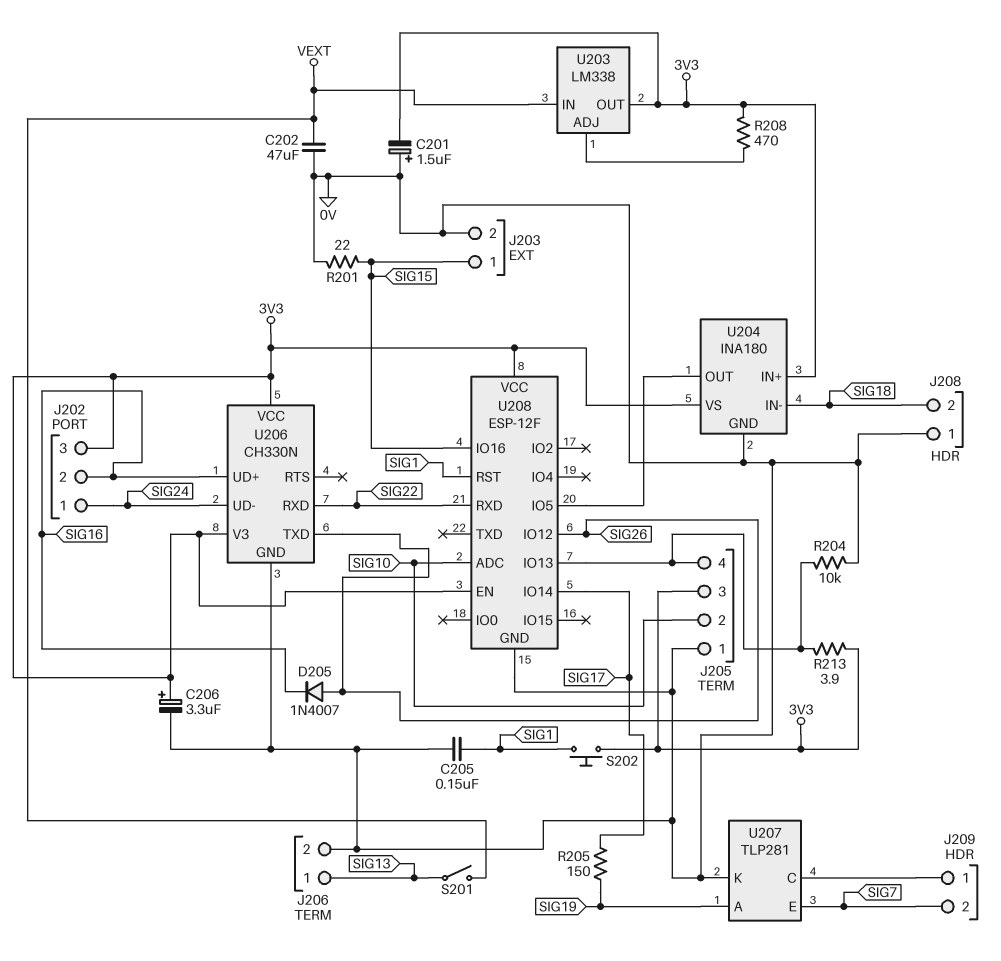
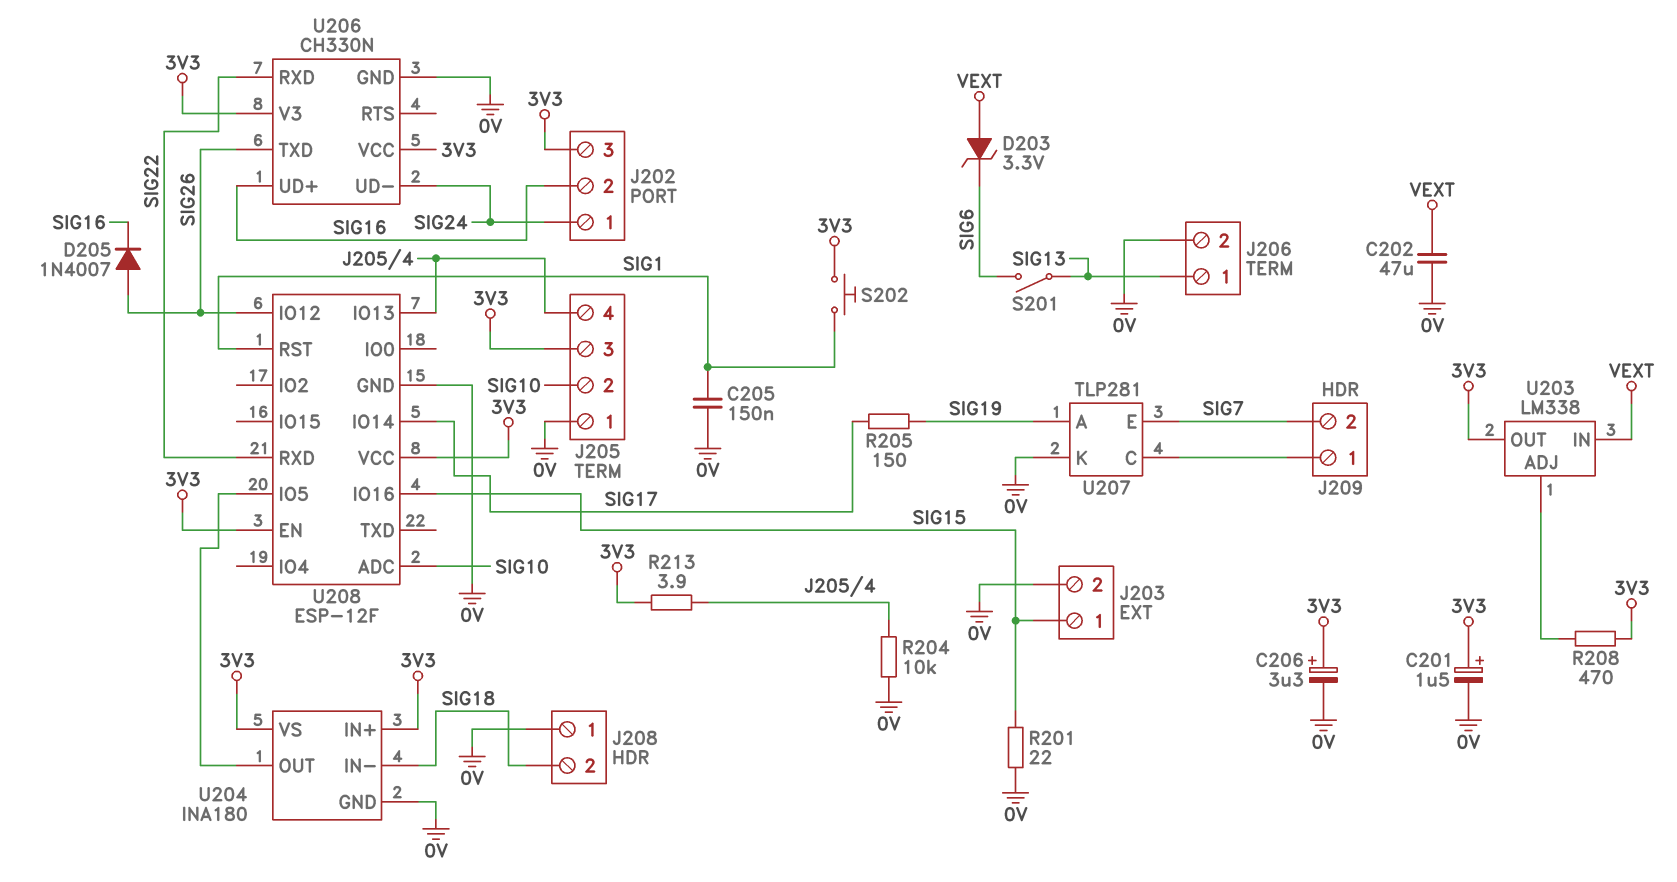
C201: 1.5uF (plus 0V, minus 3V3) -> 1.5uF (plus 3V3, minus 0V)
D203: none -> zener 3.3V (A VEXT, K SIG6)
S201: switch (SIG13, VEXT) -> switch (SIG6, SIG13)

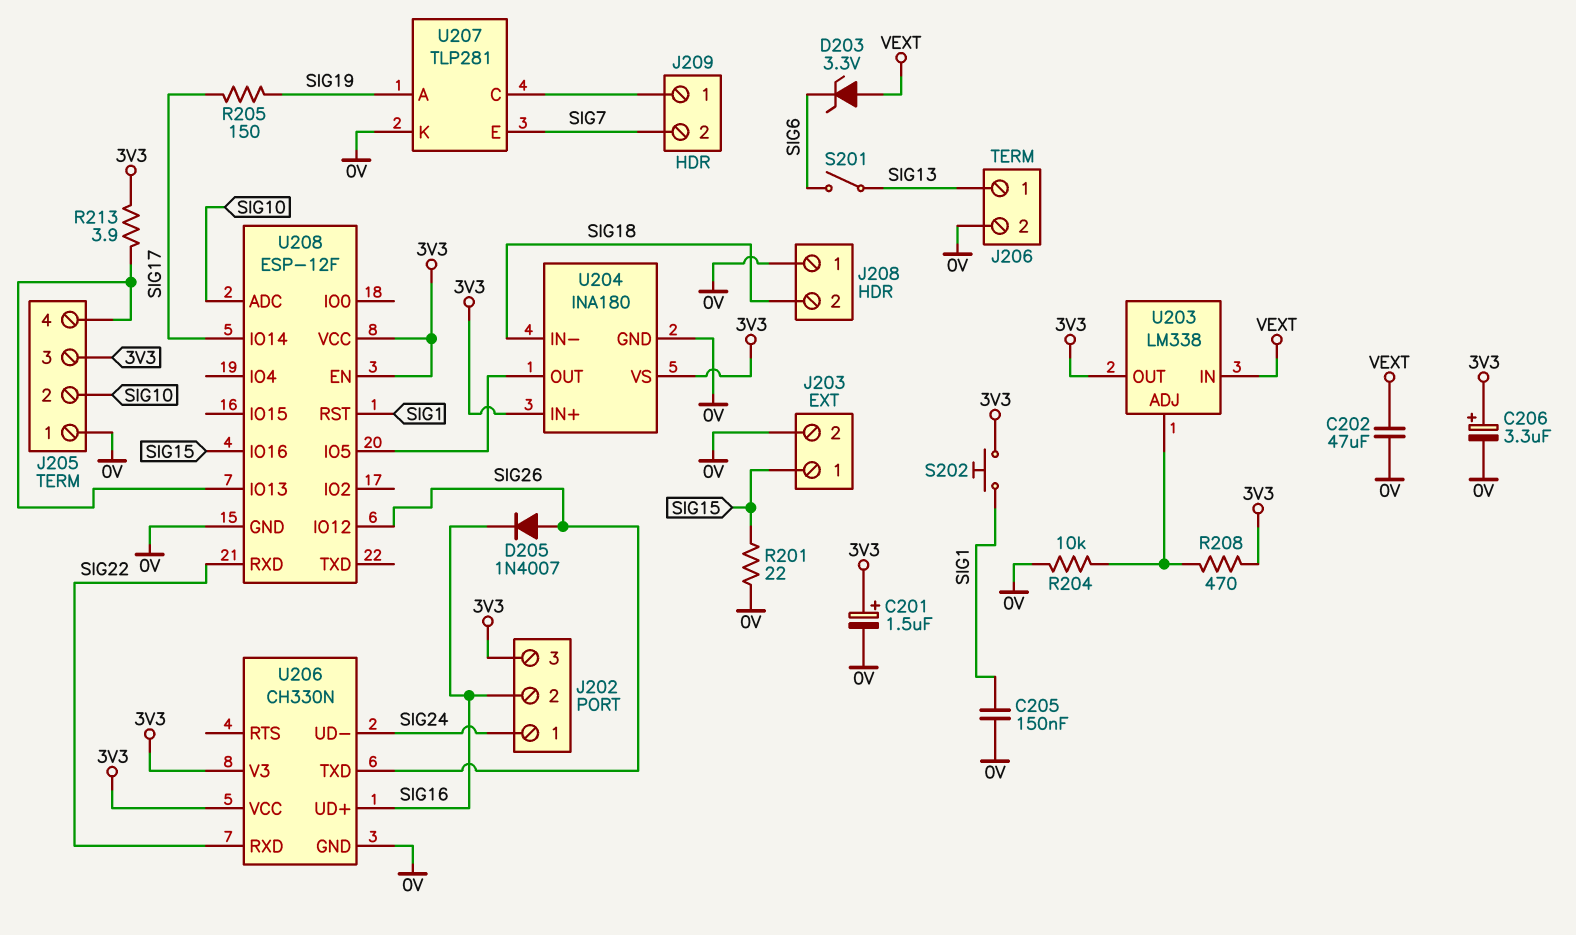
R204: 10k (0V, J205/4) -> 10k (0V, U203/ADJ)

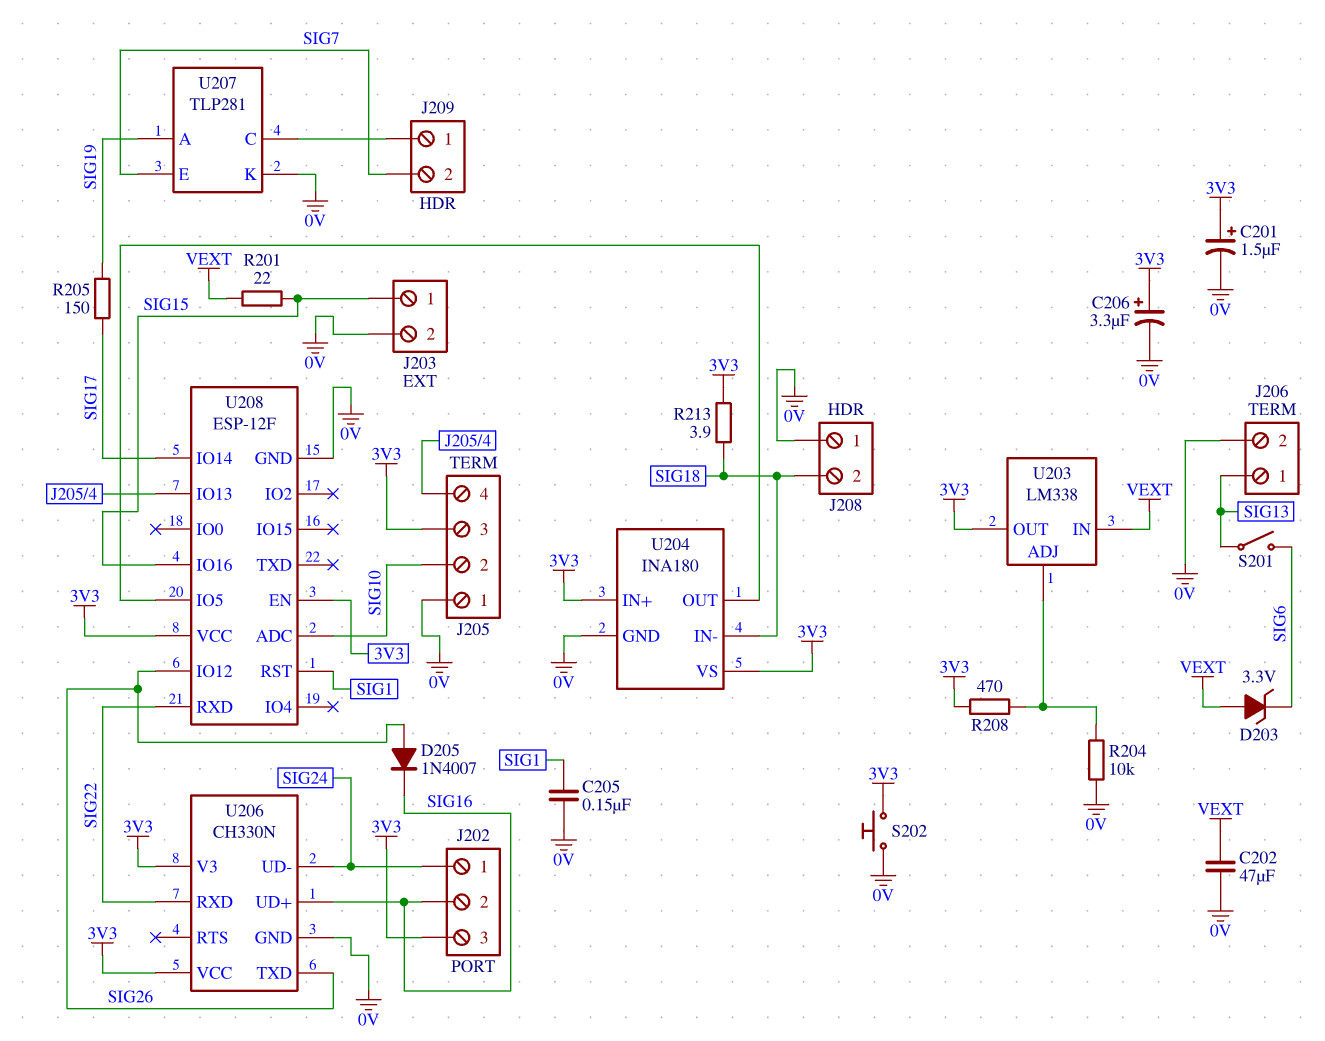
R201: 22 (0V, SIG15) -> 22 (SIG15, VEXT)
R213: 3.9 (3V3, J205/4) -> 3.9 (3V3, SIG18)
S202: button (3V3, SIG1) -> button (0V, 3V3)

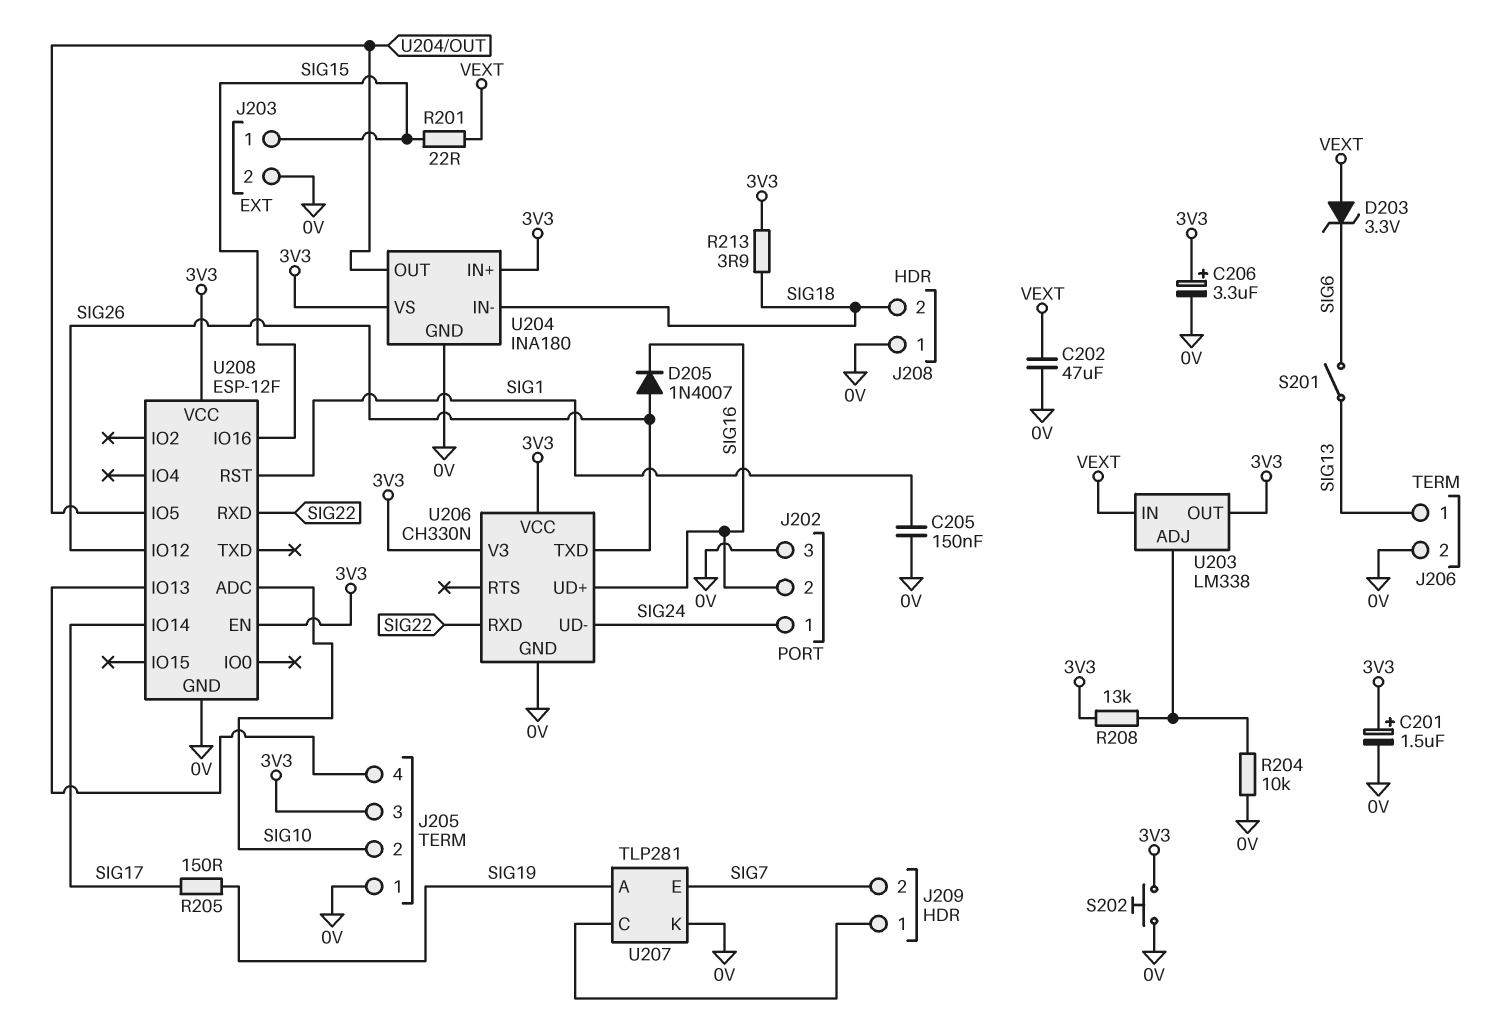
J202 pin 3: 3V3 -> 0V
R208: 470 (3V3, U203/ADJ) -> 13k (3V3, U203/ADJ)

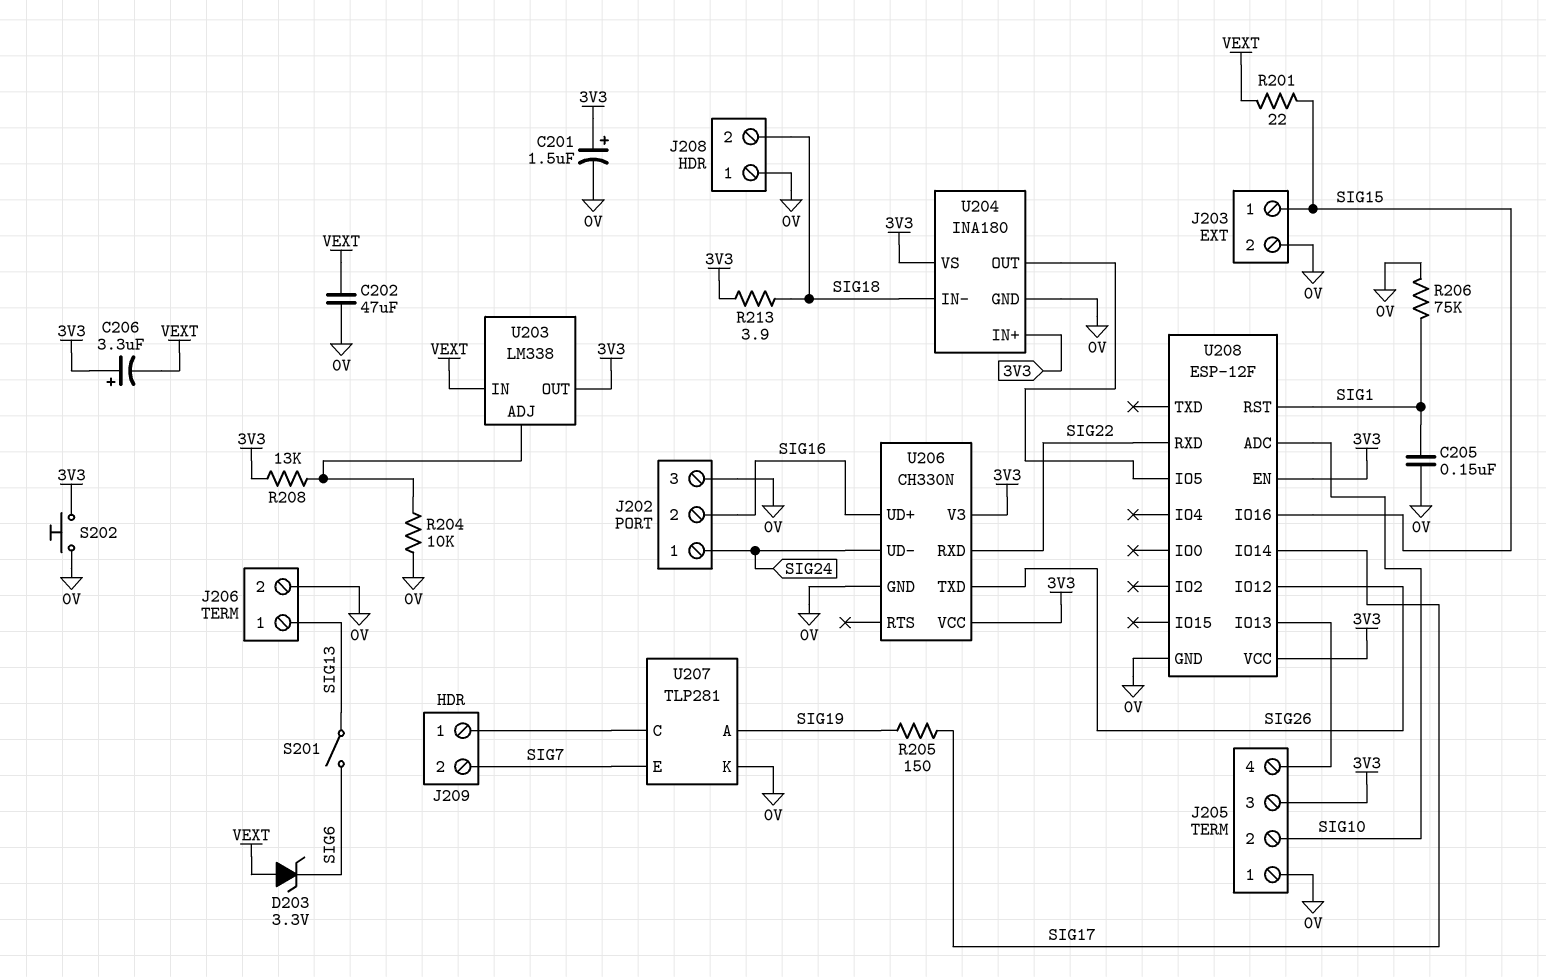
C206: 3.3uF (plus 3V3, minus 0V) -> 3.3uF (plus 3V3, minus VEXT)
D205: diode 1N4007 (A SIG26, K SIG16) -> none
R206: none -> 75k (0V, SIG1)

